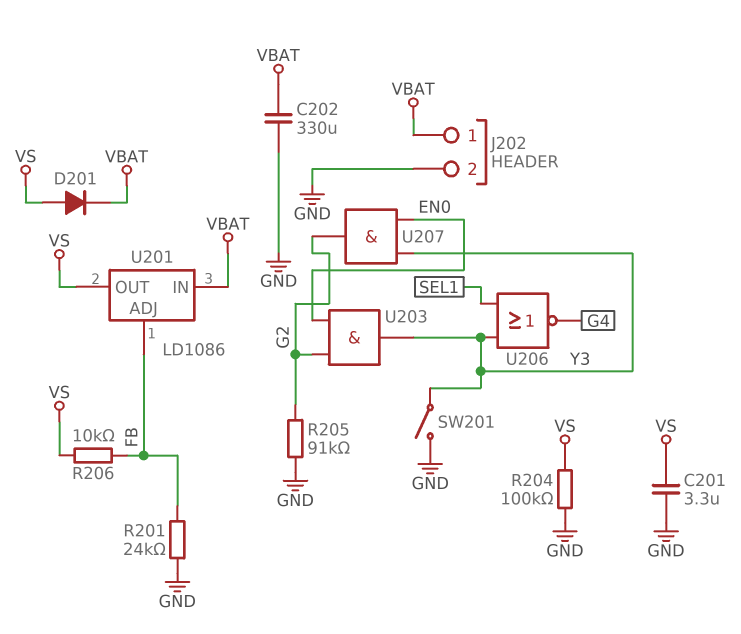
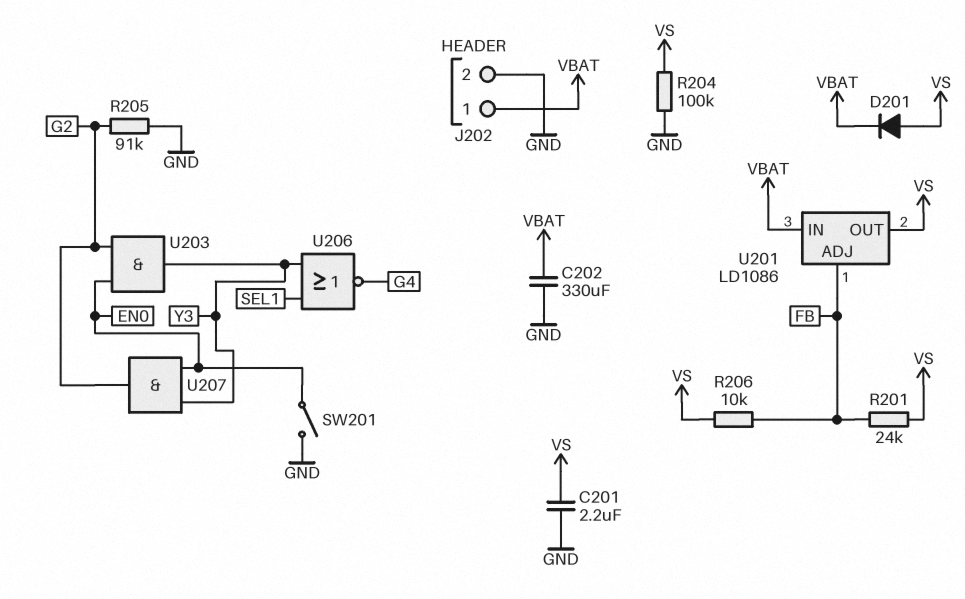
C201: 3.3uF (GND, VS) -> 2.2uF (GND, VS)
R201: 24k (FB, GND) -> 24k (FB, VS)
SW201: switch (GND, Y3) -> switch (EN0, GND)

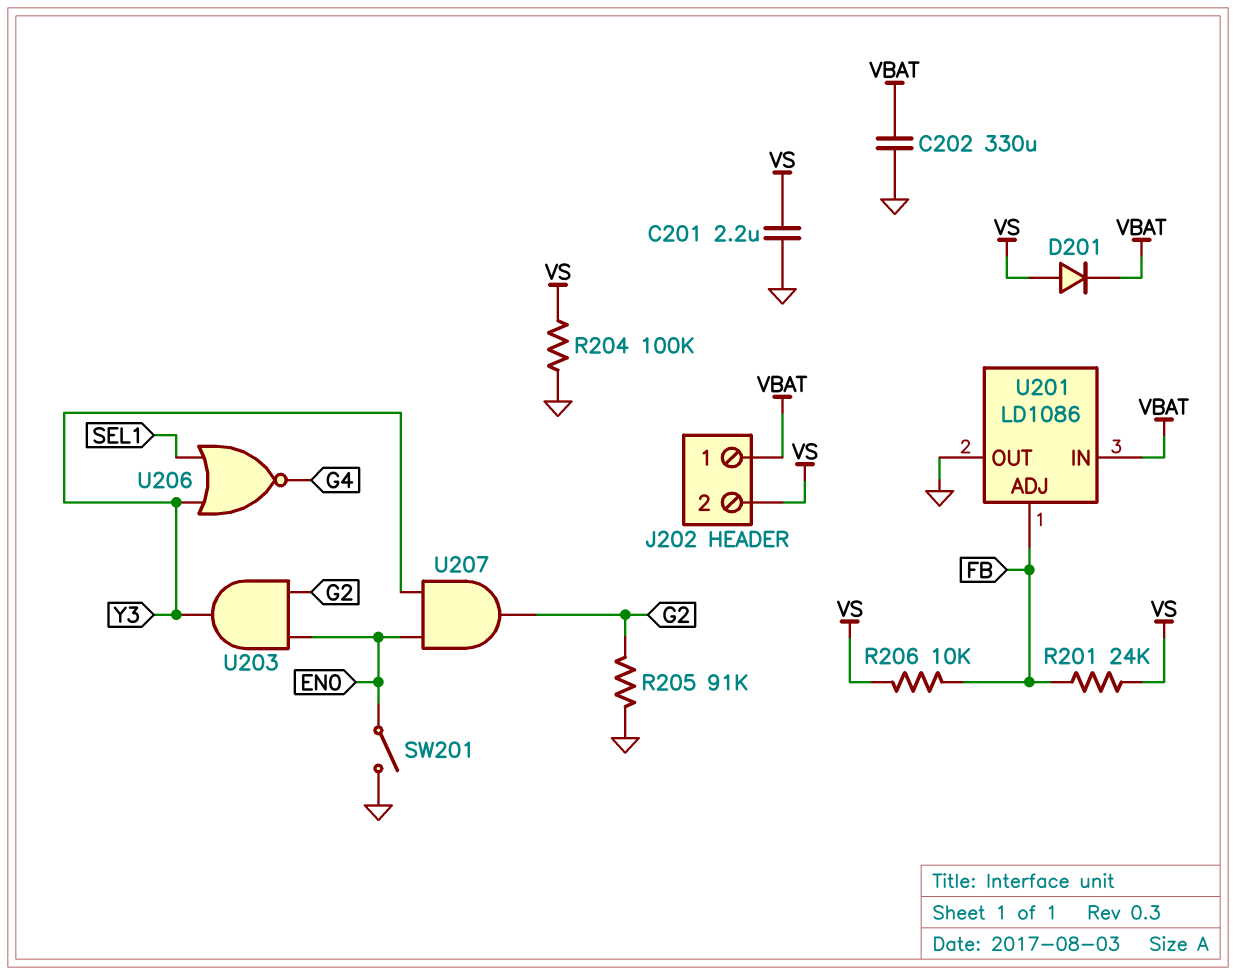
J202 pin 2: GND -> VS
U201 pin OUT: VS -> GND

